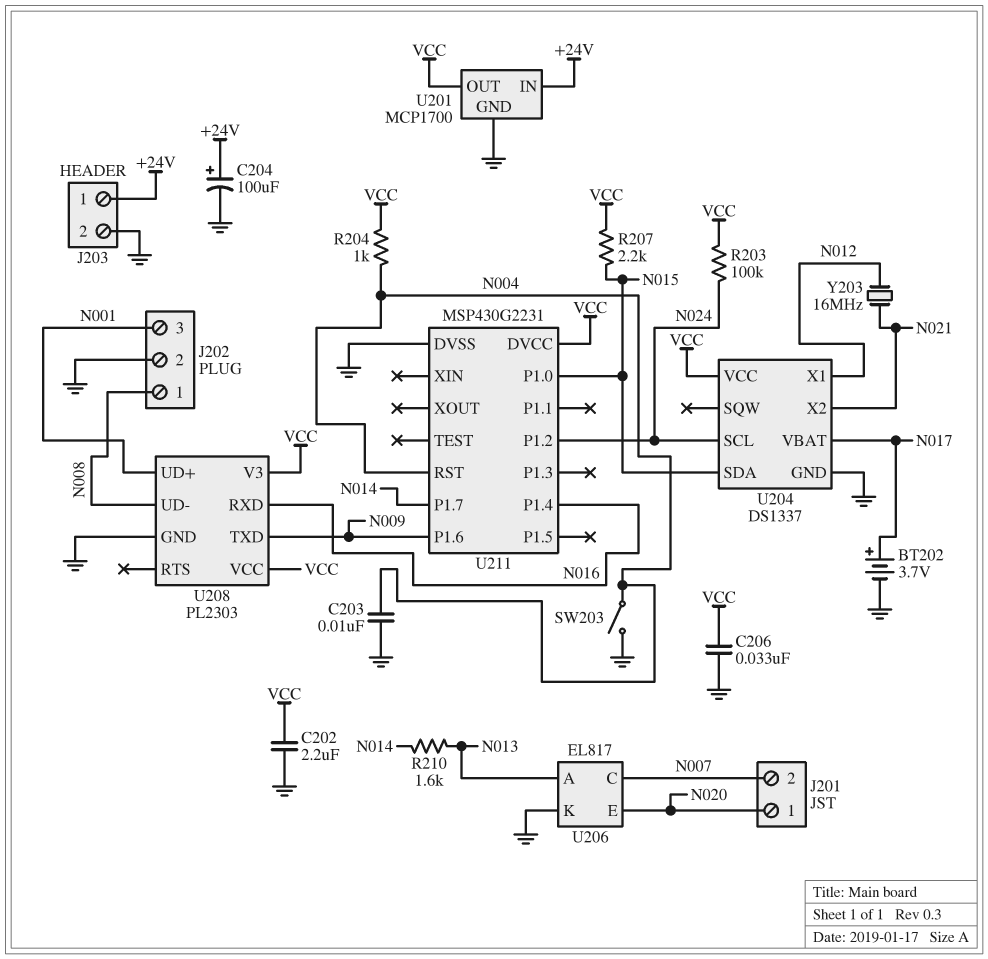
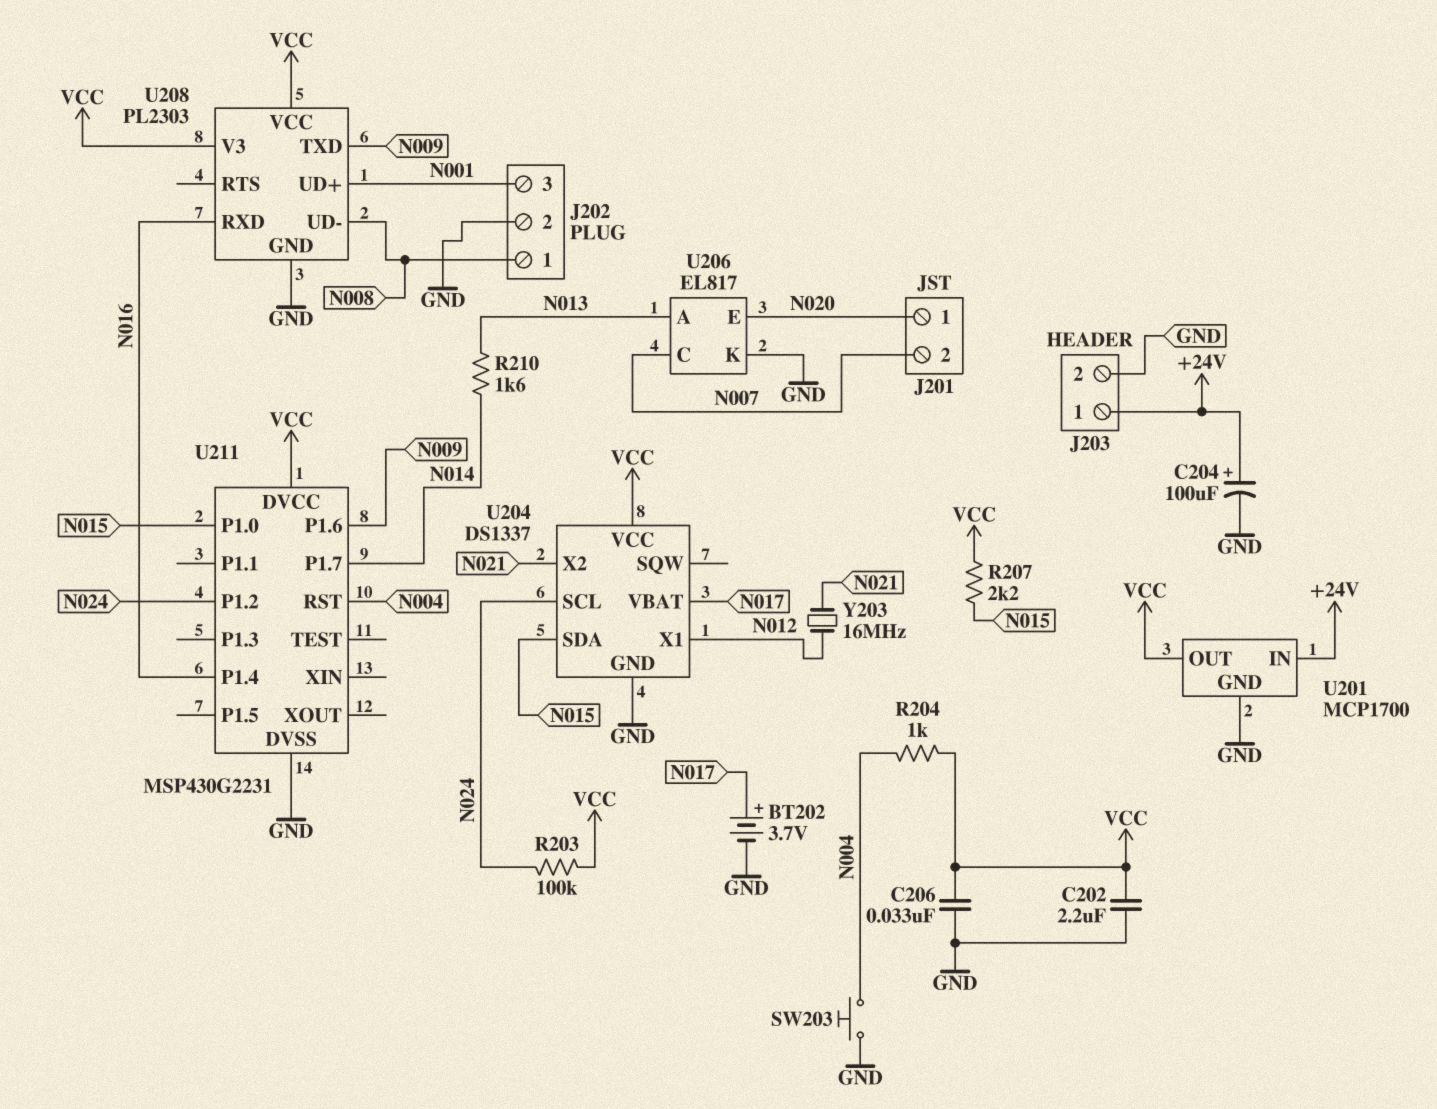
C203: 10nF (GND, N004) -> none
SW203: switch (GND, N004) -> button (GND, N004)

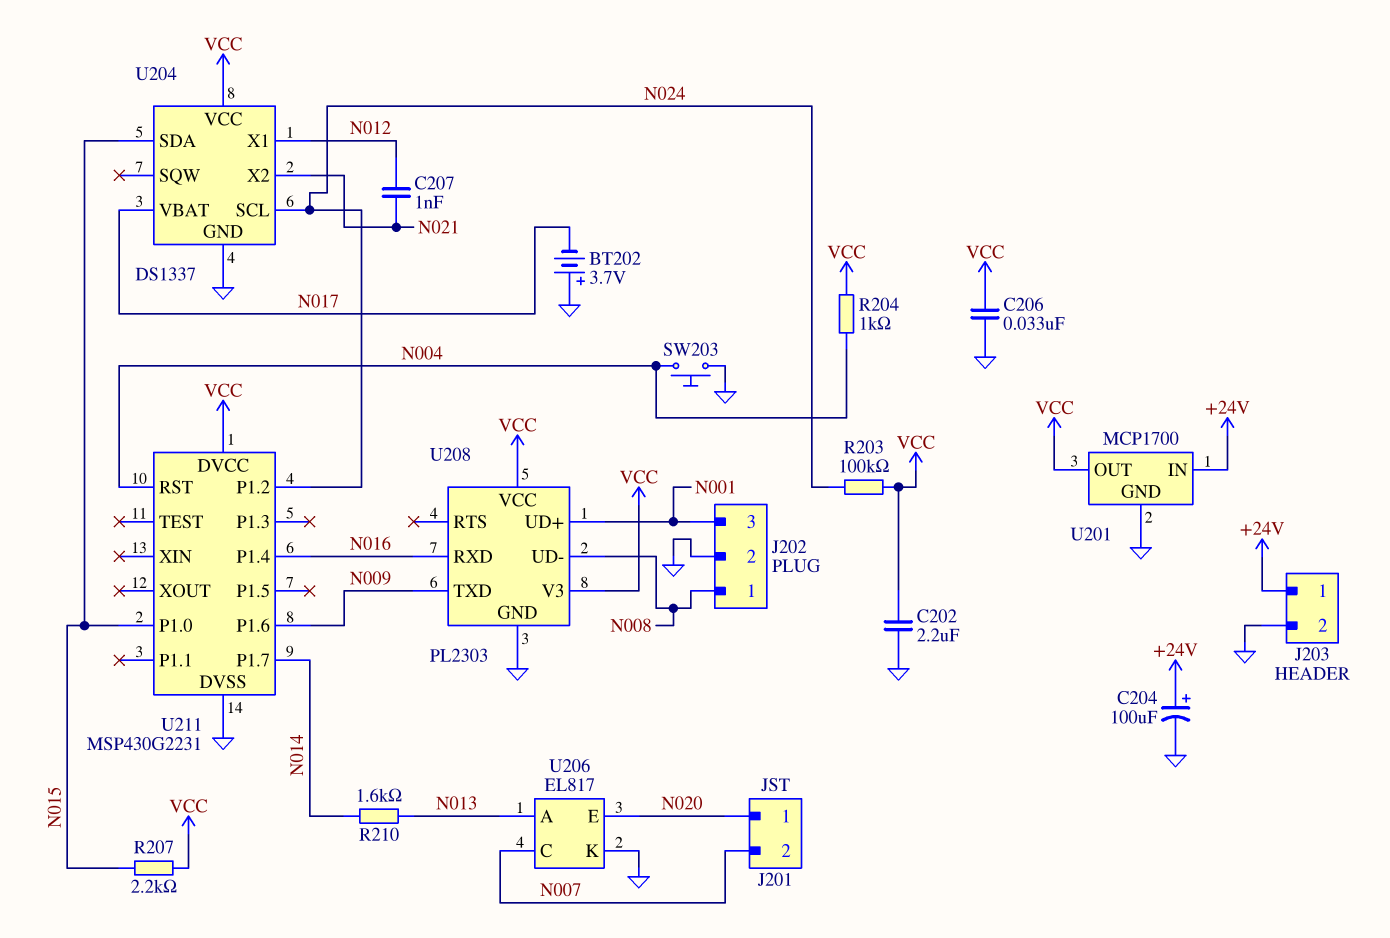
BT202: 3.7V (plus N017, minus GND) -> 3.7V (plus GND, minus N017)
C207: none -> 1nF (N012, N021)
Y203: 16MHz (N012, N021) -> none

